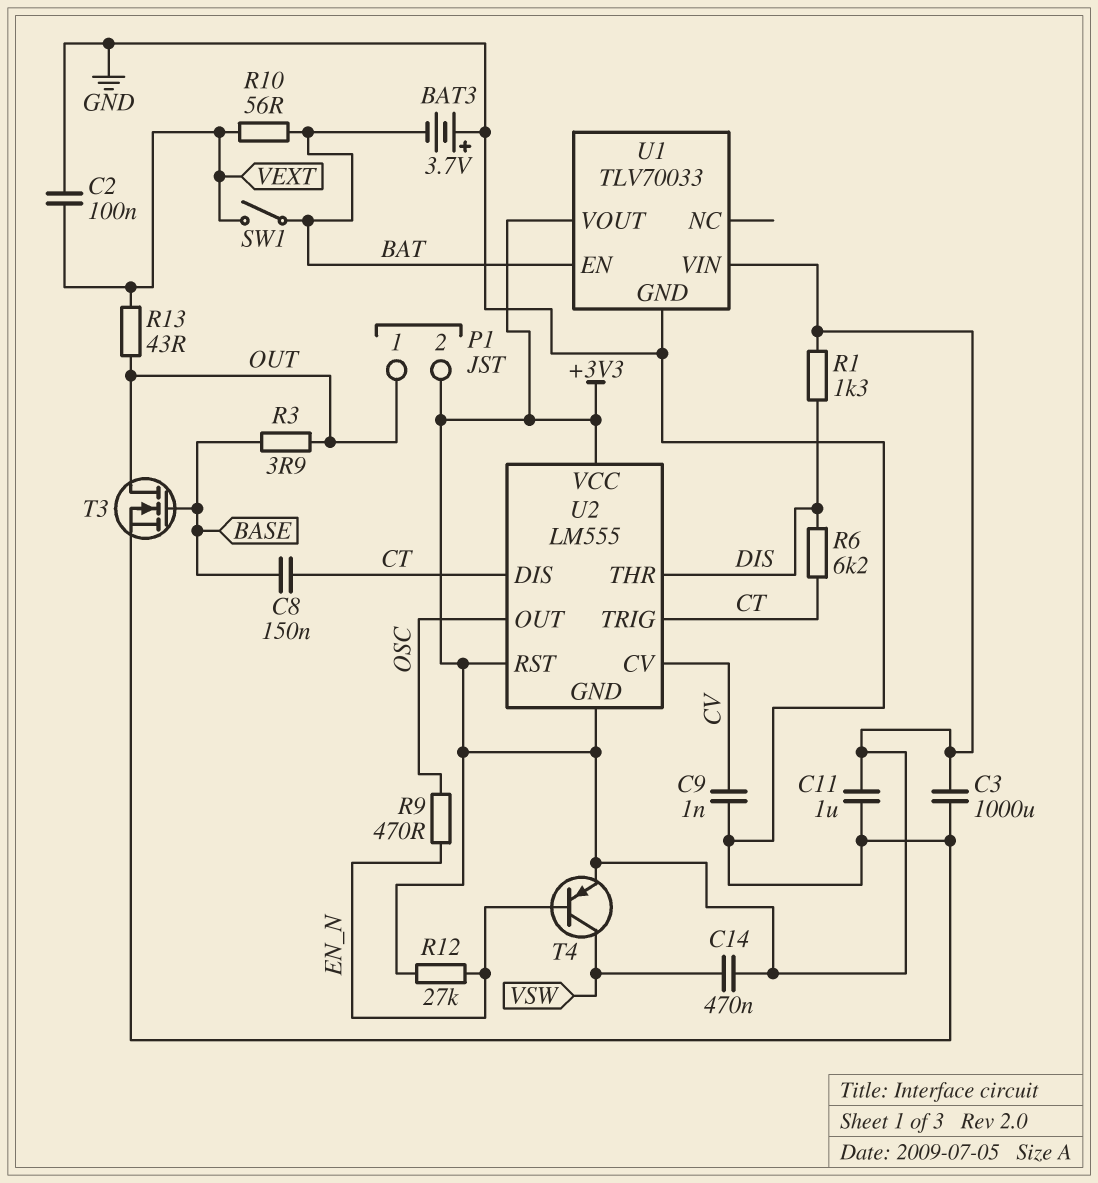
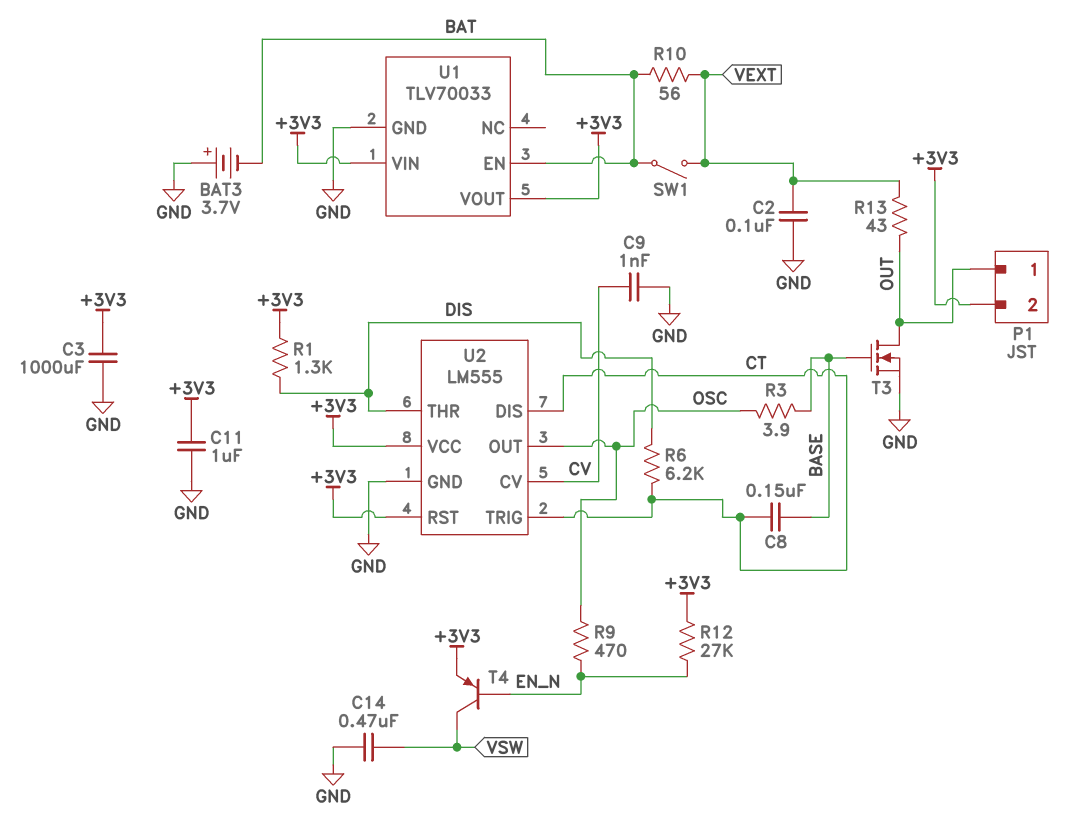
C14: 470nF (+3V3, VSW) -> 470nF (GND, VSW)
R3: 3.9 (BASE, OUT) -> 3.9 (BASE, OSC)
U2 pin GND: +3V3 -> GND

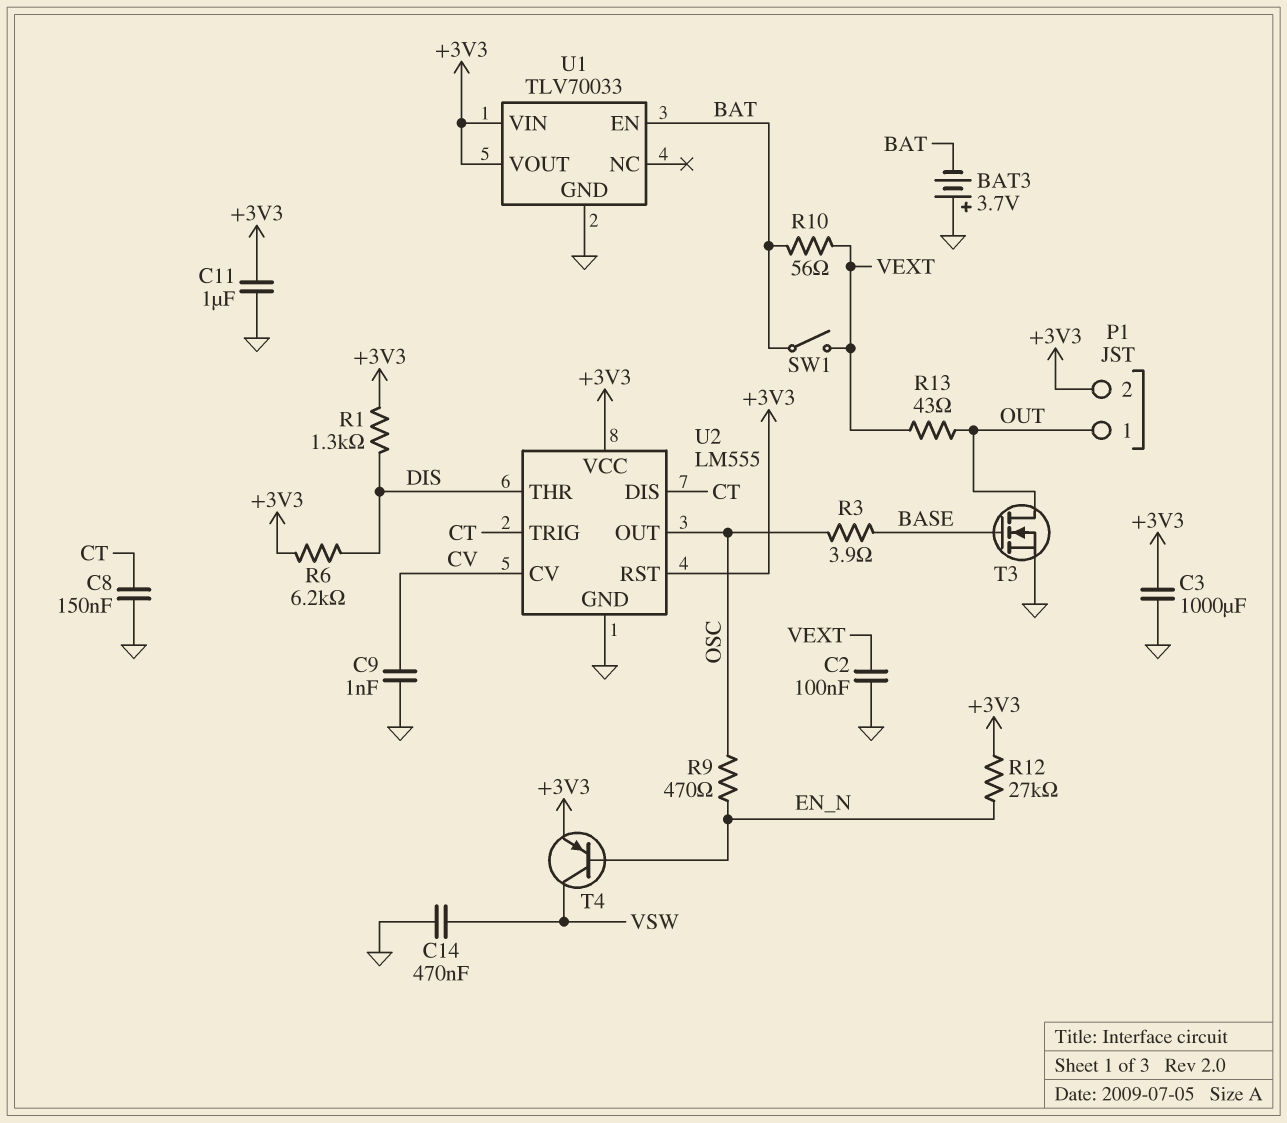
C8: 150nF (BASE, CT) -> 150nF (CT, GND)
R6: 6.2k (CT, DIS) -> 6.2k (+3V3, DIS)

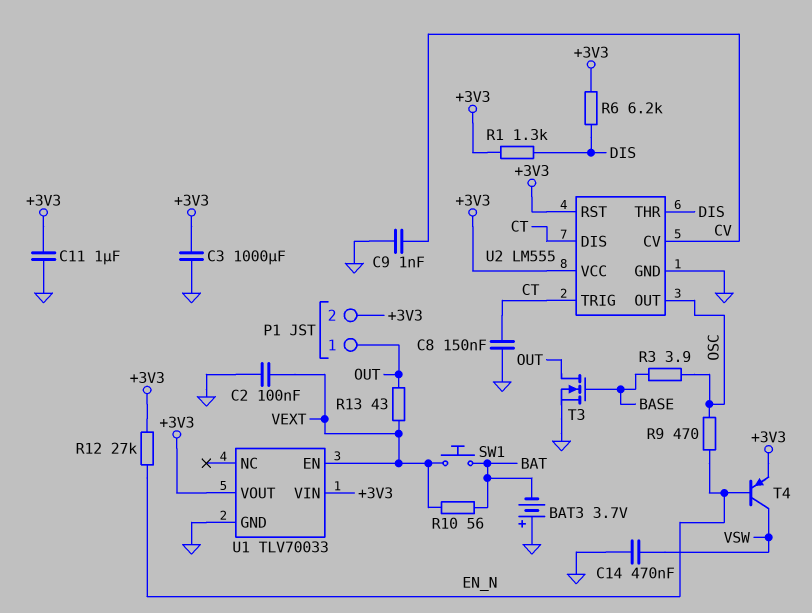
SW1: switch (BAT, VEXT) -> button (BAT, VEXT)
U1 pin EN: BAT -> VEXT

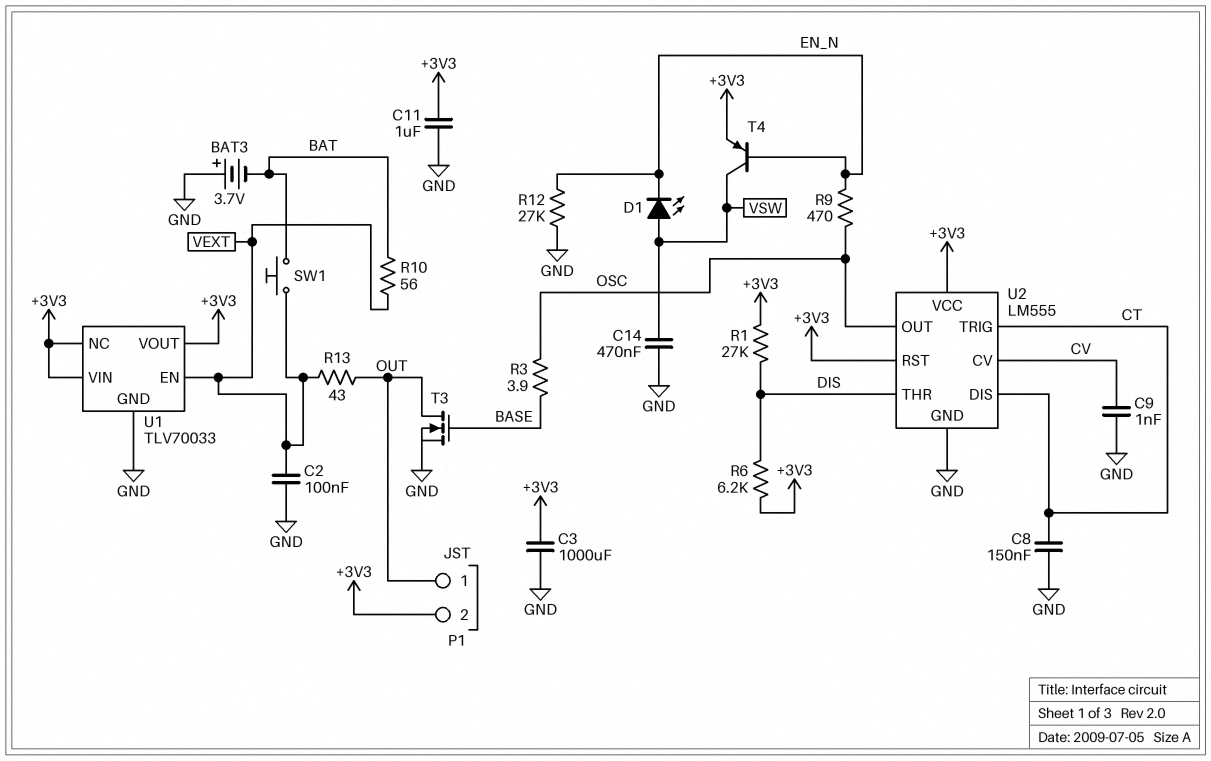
D1: none -> LED (A VSW, K EN_N)
R1: 1.3k (+3V3, DIS) -> 27k (+3V3, DIS)
R12: 27k (+3V3, EN_N) -> 27k (EN_N, GND)
U1 pin NC: none -> +3V3

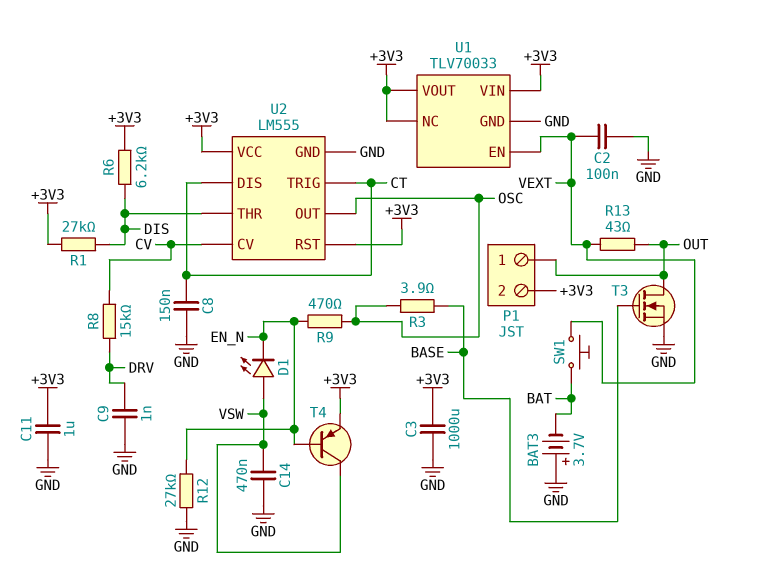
C9: 1nF (CV, GND) -> 1nF (DRV, GND)
R8: none -> 15k (CV, DRV)
R10: 56 (BAT, VEXT) -> none

